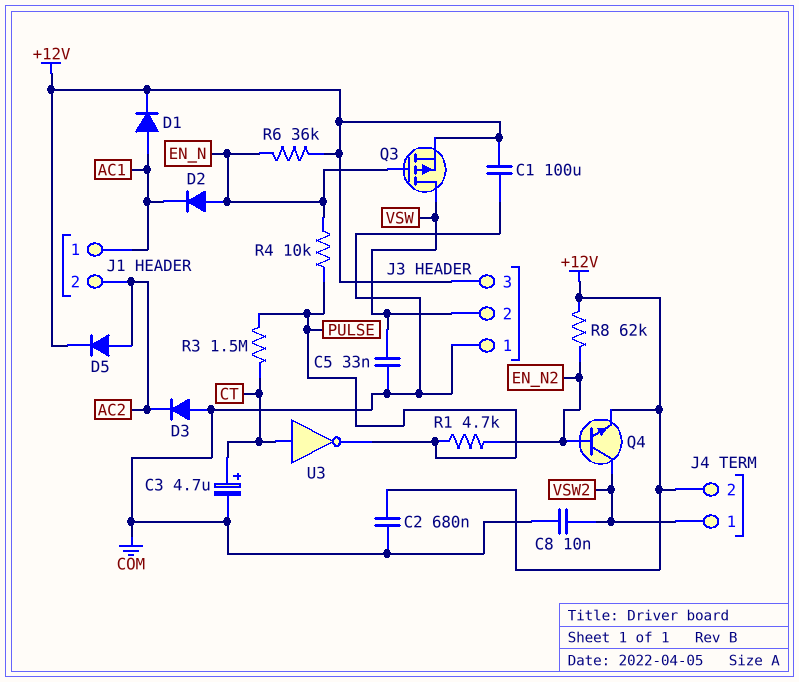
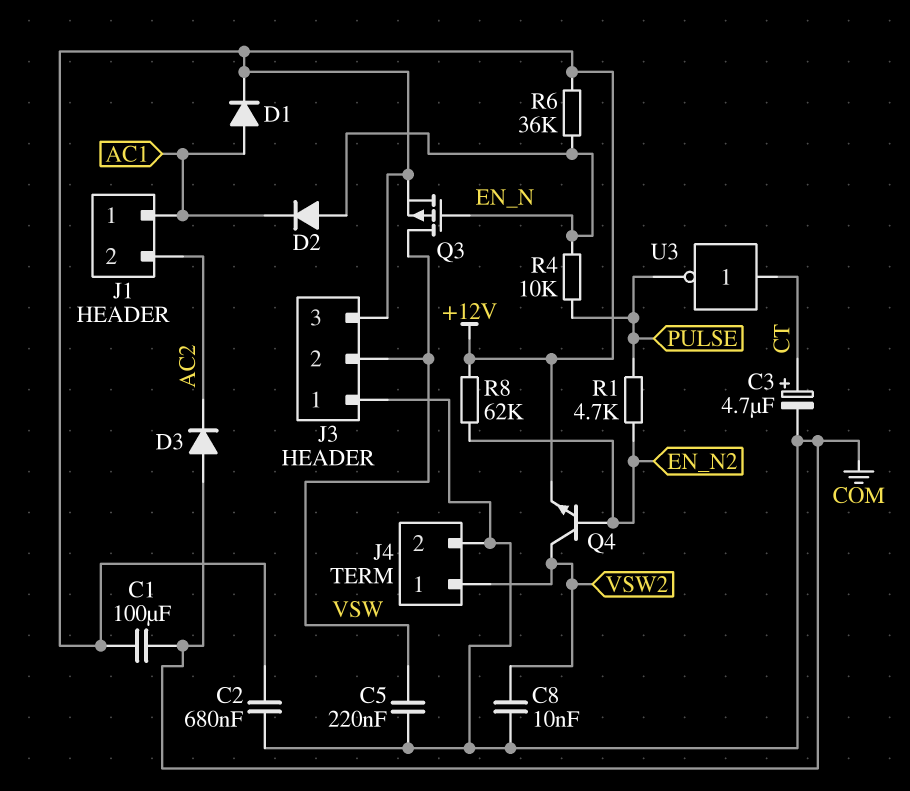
C5: 33nF (COM, VSW) -> 220nF (COM, VSW)
D5: diode (A AC2, K +12V) -> none
J4 pin 2: +12V -> COM
R3: 1.5M (CT, PULSE) -> none

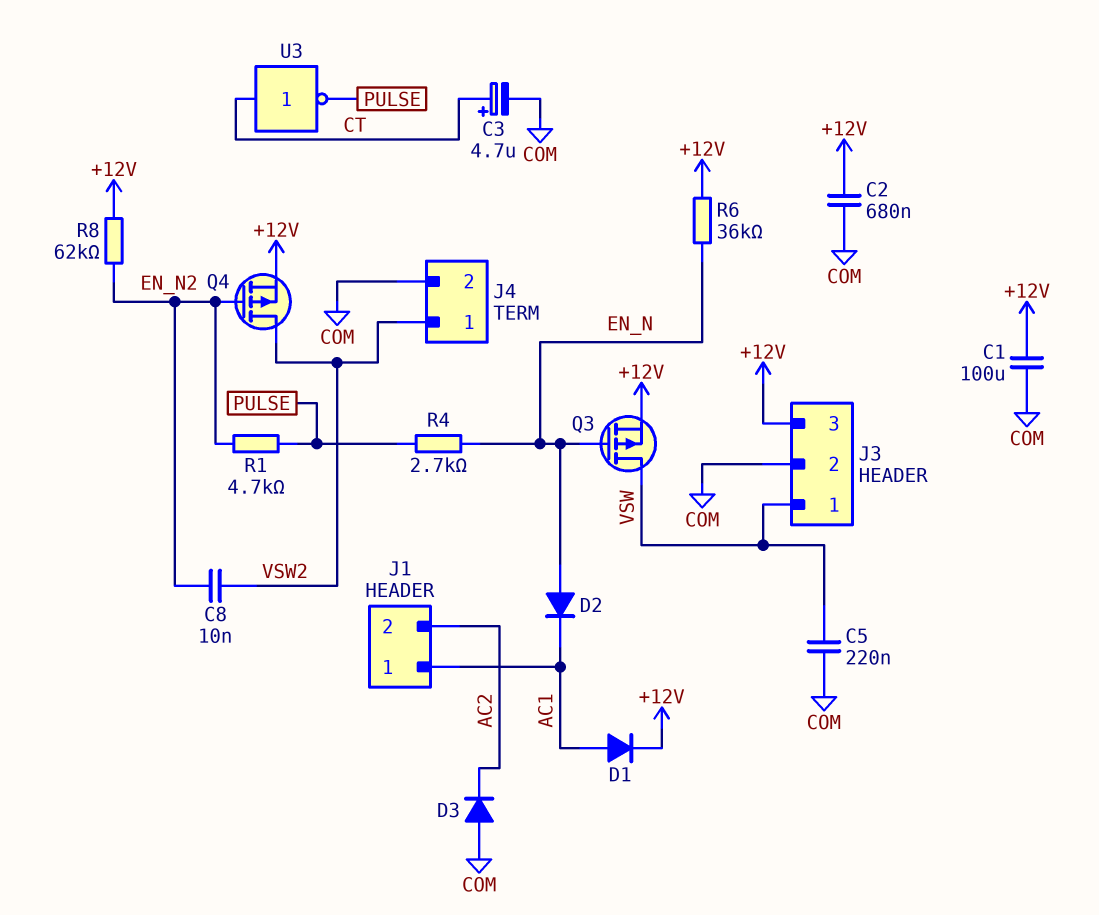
C8: 10nF (COM, VSW2) -> 10nF (EN_N2, VSW2)
J3 pin 1: COM -> VSW
J3 pin 2: VSW -> COM
Q4: NPN (B EN_N2, C VSW2, E +12V) -> PMOS (G EN_N2, D VSW2, S +12V)
R4: 10k (EN_N, PULSE) -> 2.7k (EN_N, PULSE)

